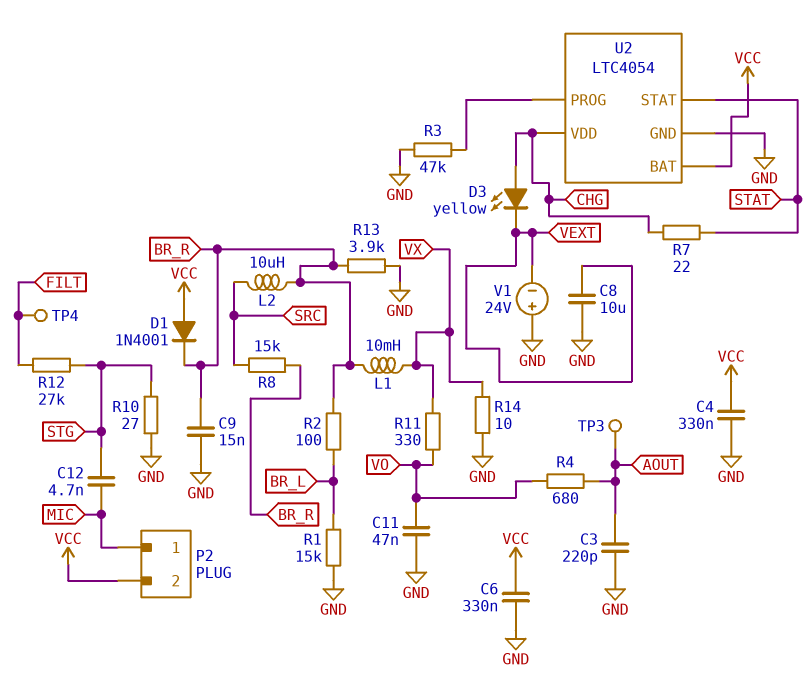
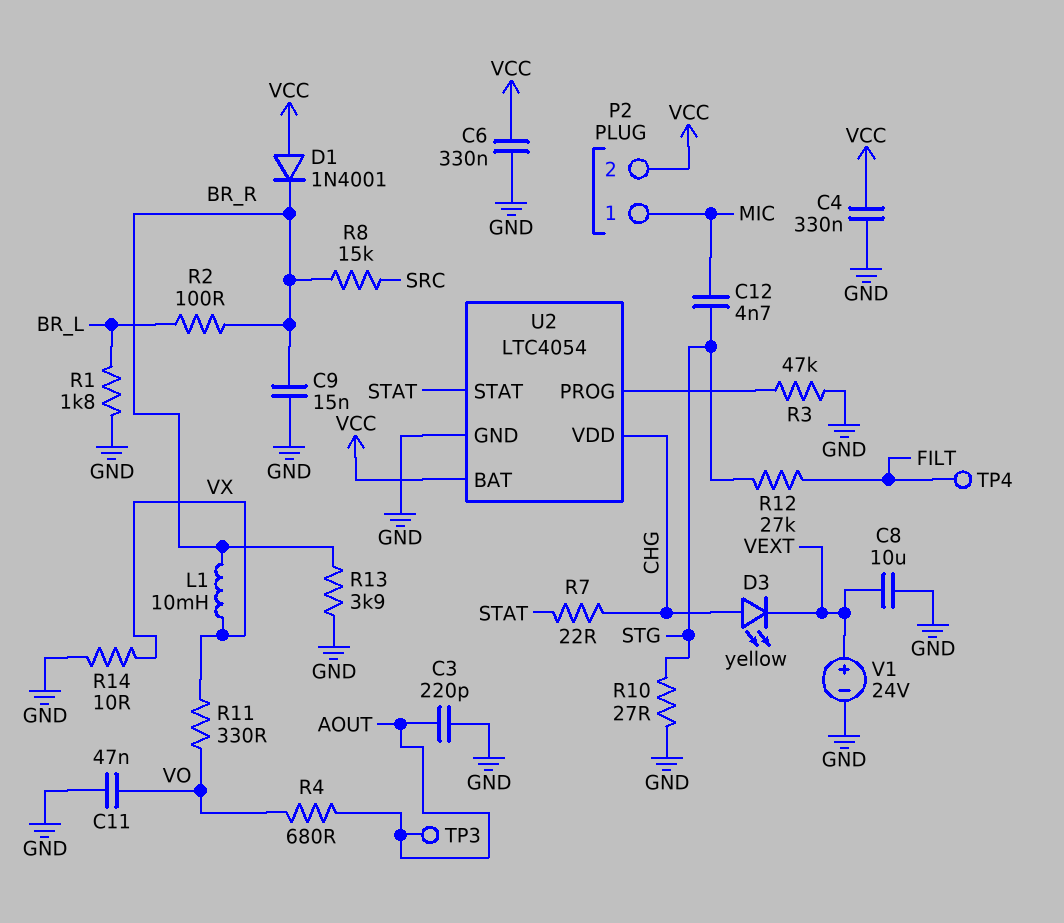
L2: 10uH (BR_R, SRC) -> none
R1: 15k (BR_L, GND) -> 1.8k (BR_L, GND)
V1: 24V (plus GND, minus VEXT) -> 24V (plus VEXT, minus GND)

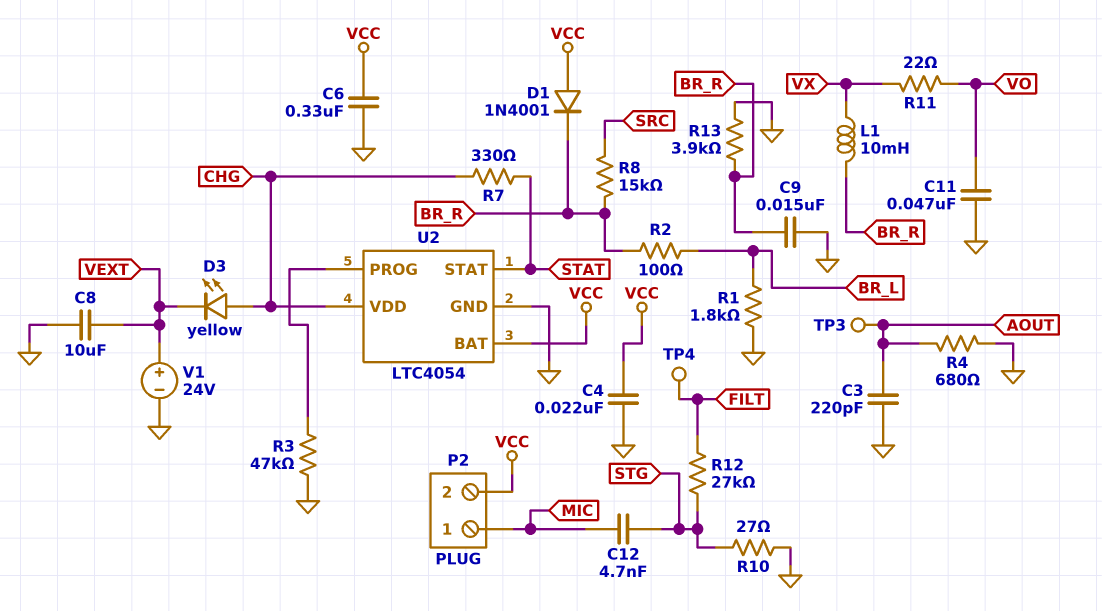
C4: 330nF (GND, VCC) -> 22nF (GND, VCC)
R4: 680 (AOUT, VO) -> 680 (AOUT, GND)
R7: 22 (CHG, STAT) -> 330 (CHG, STAT)
R11: 330 (VO, VX) -> 22 (VO, VX)
R14: 10 (GND, VX) -> none

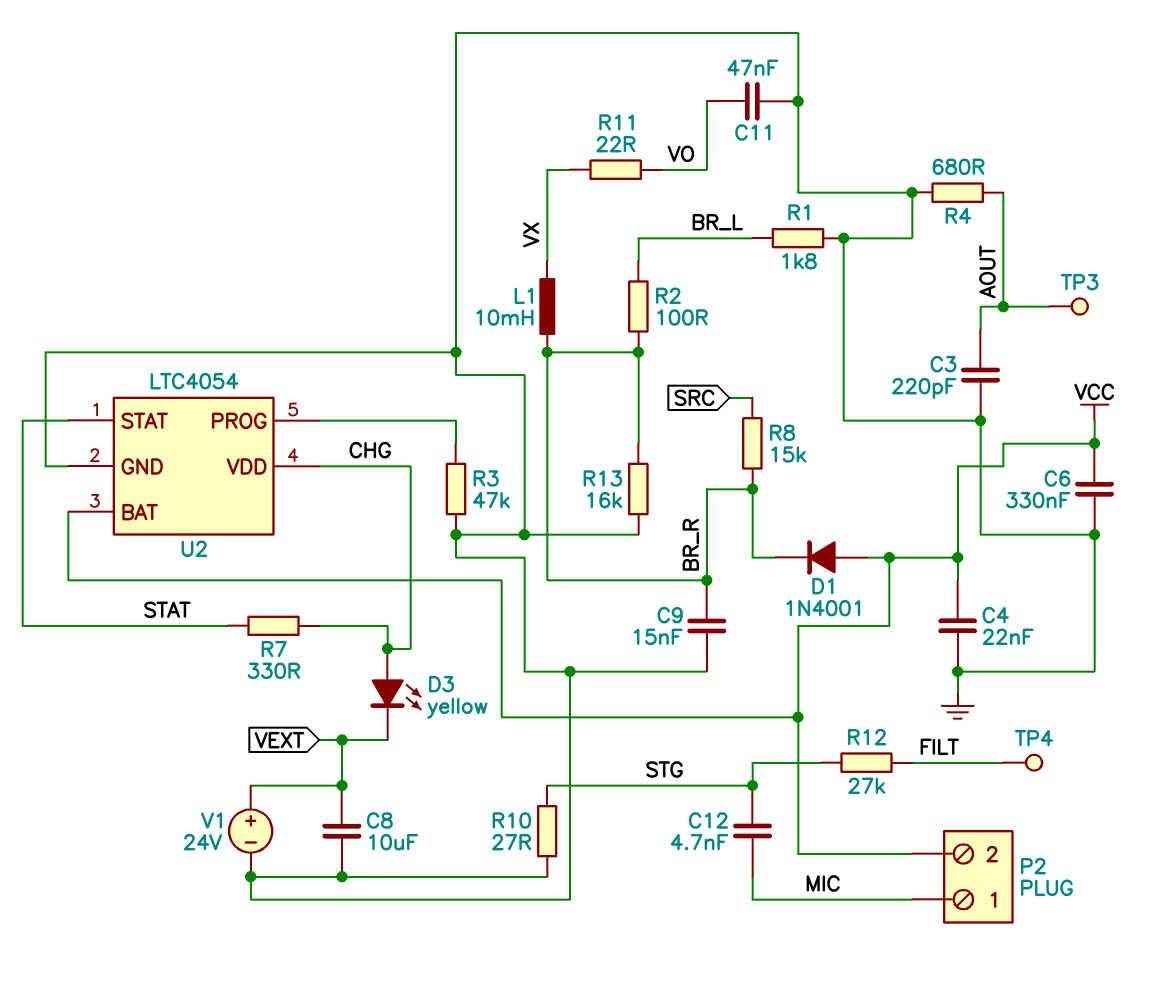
R13: 3.9k (BR_R, GND) -> 16k (BR_R, GND)

